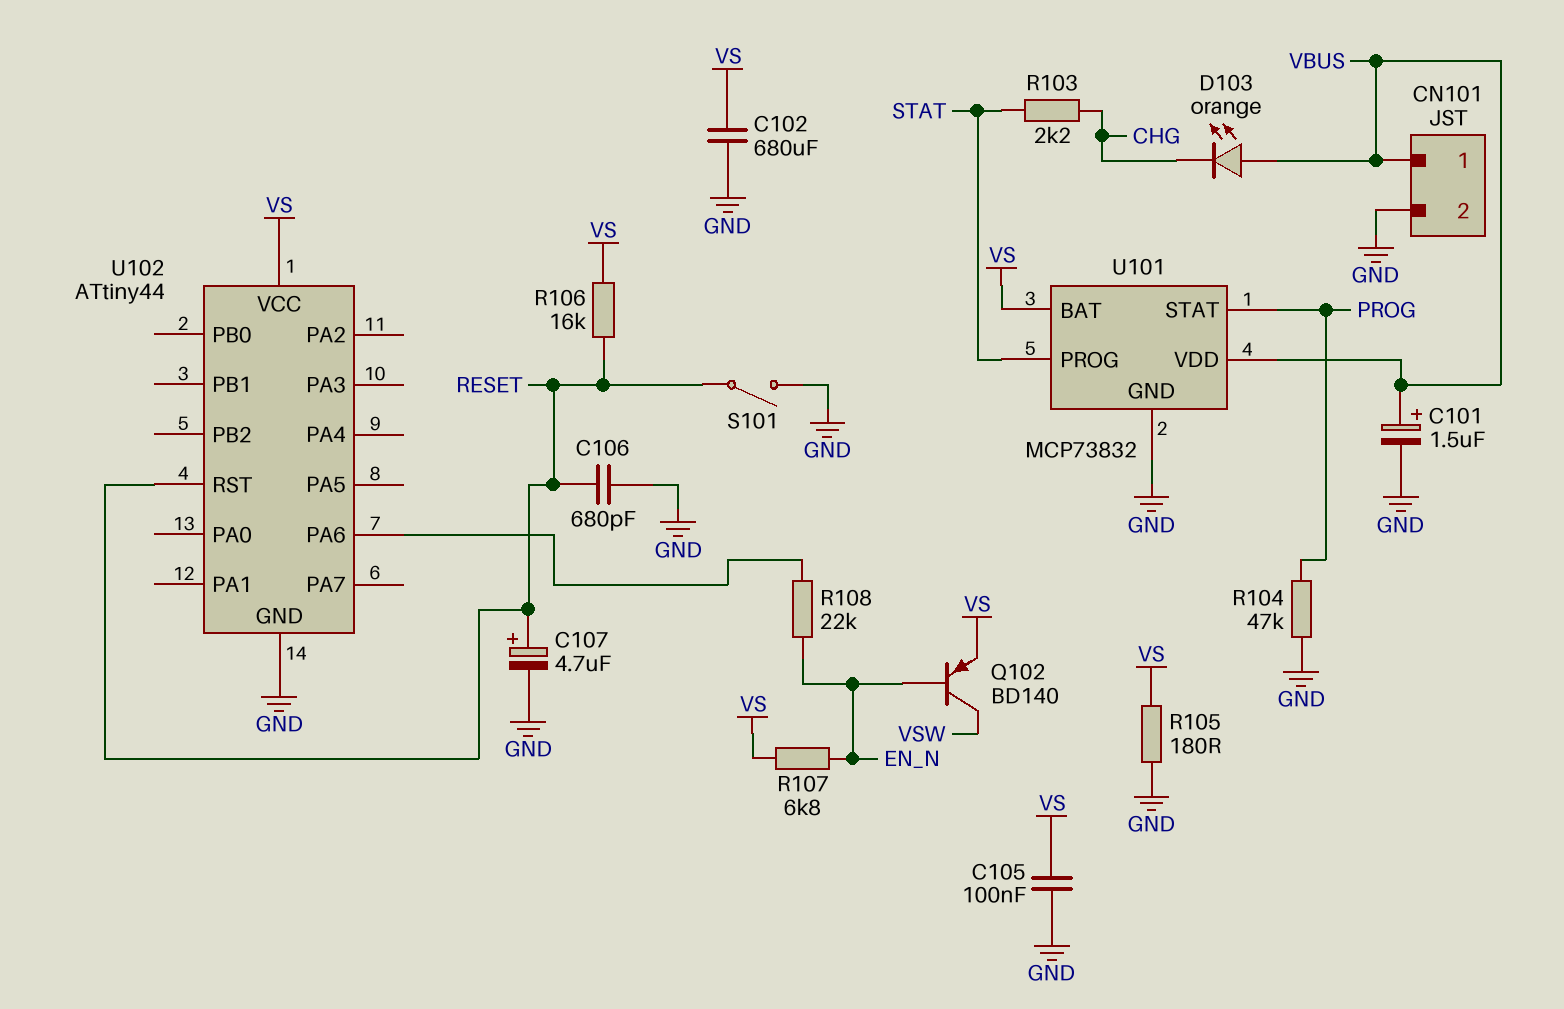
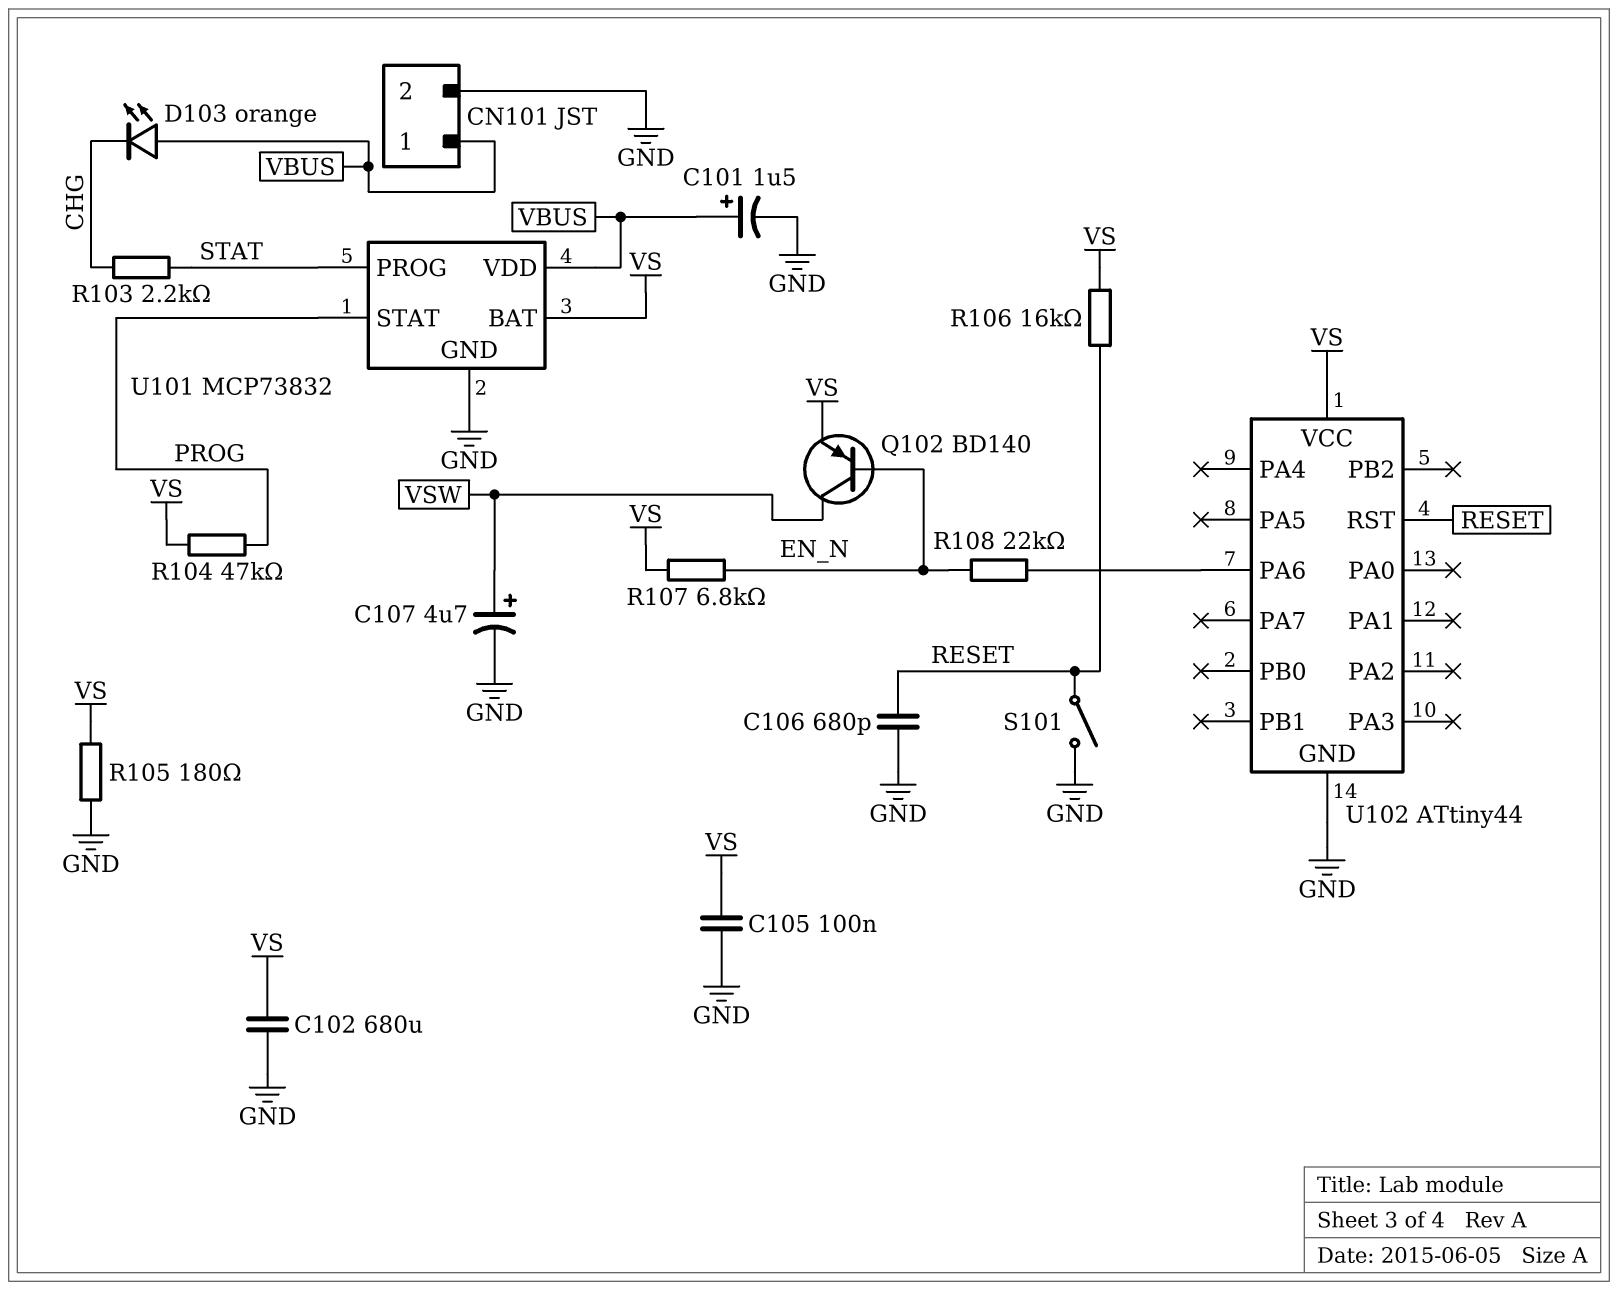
C107: 4.7uF (plus RESET, minus GND) -> 4.7uF (plus VSW, minus GND)
R104: 47k (GND, PROG) -> 47k (PROG, VS)

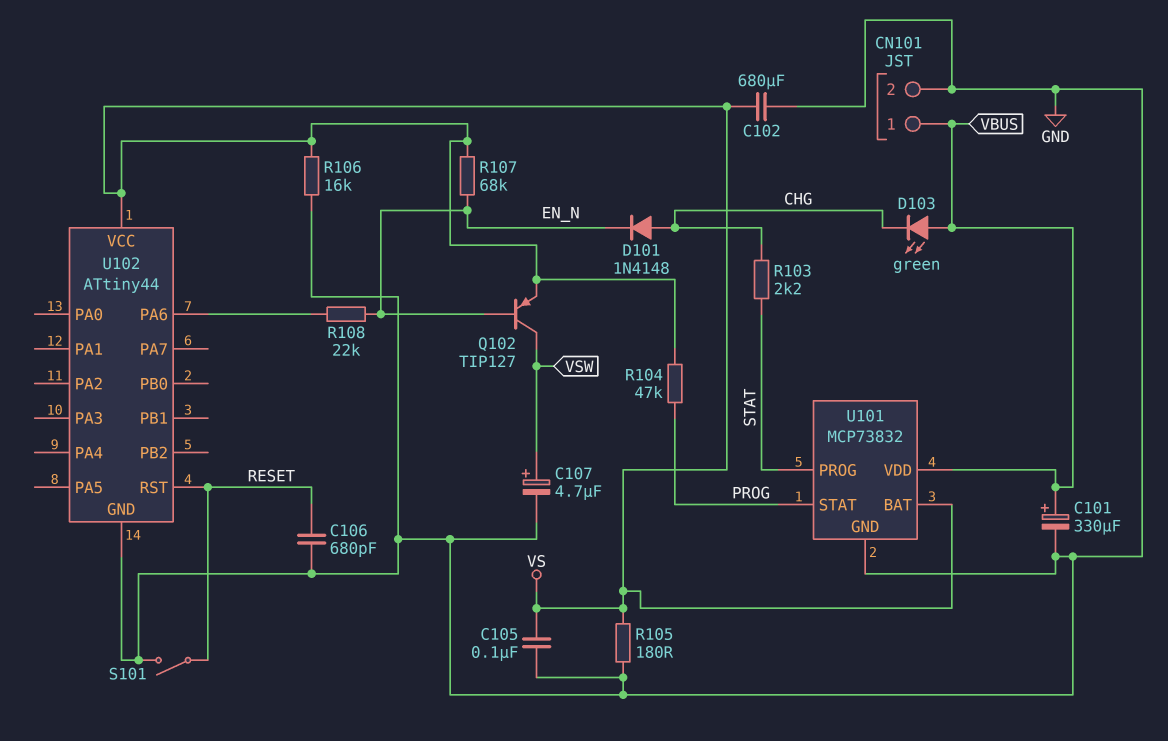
C101: 1.5uF (plus VBUS, minus GND) -> 330uF (plus VBUS, minus GND)
D101: none -> diode 1N4148 (A CHG, K EN_N)
D103: LED orange (A VBUS, K CHG) -> LED green (A VBUS, K CHG)
Q102: PNP BD140 (B EN_N, C VSW, E VS) -> PNP TIP127 (B EN_N, C VSW, E VS)
R106: 16k (RESET, VS) -> 16k (GND, VS)
R107: 6.8k (EN_N, VS) -> 68k (EN_N, VS)

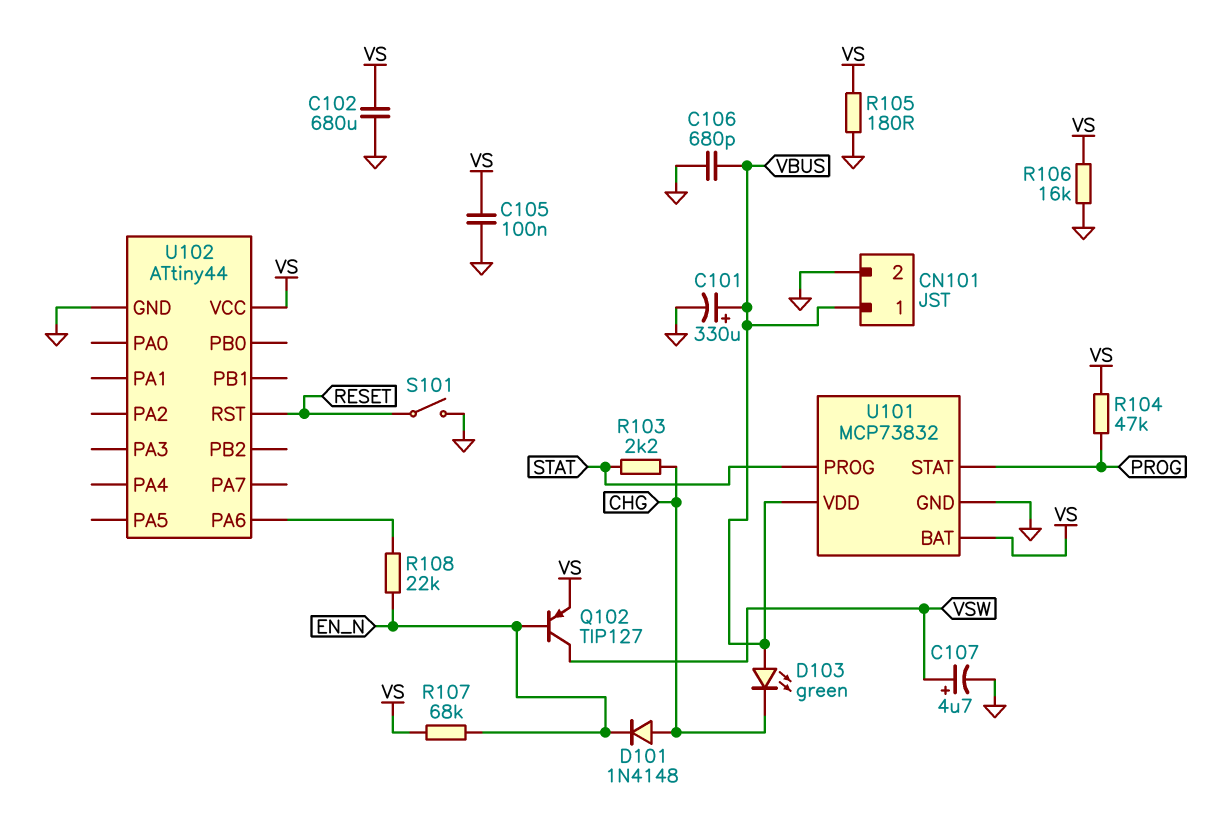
C106: 680pF (GND, RESET) -> 680pF (GND, VBUS)

